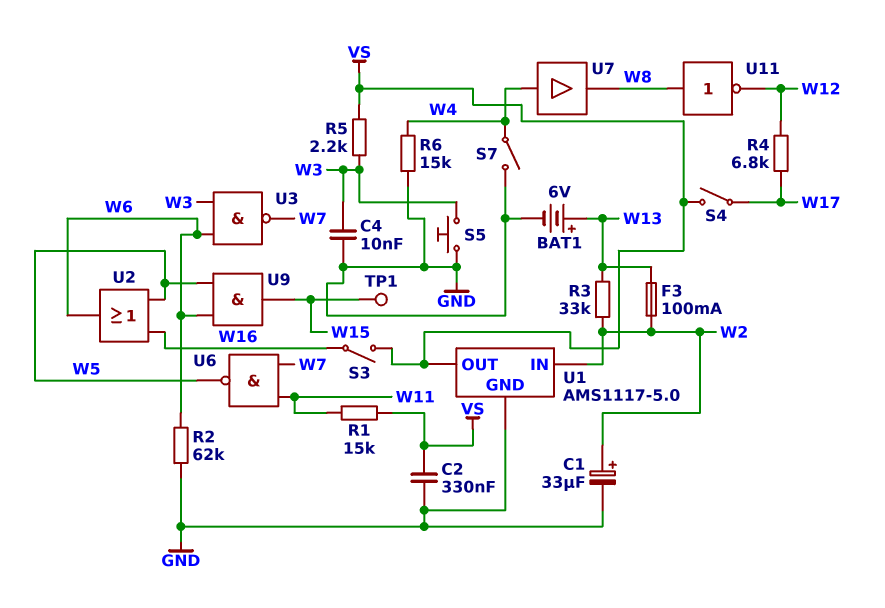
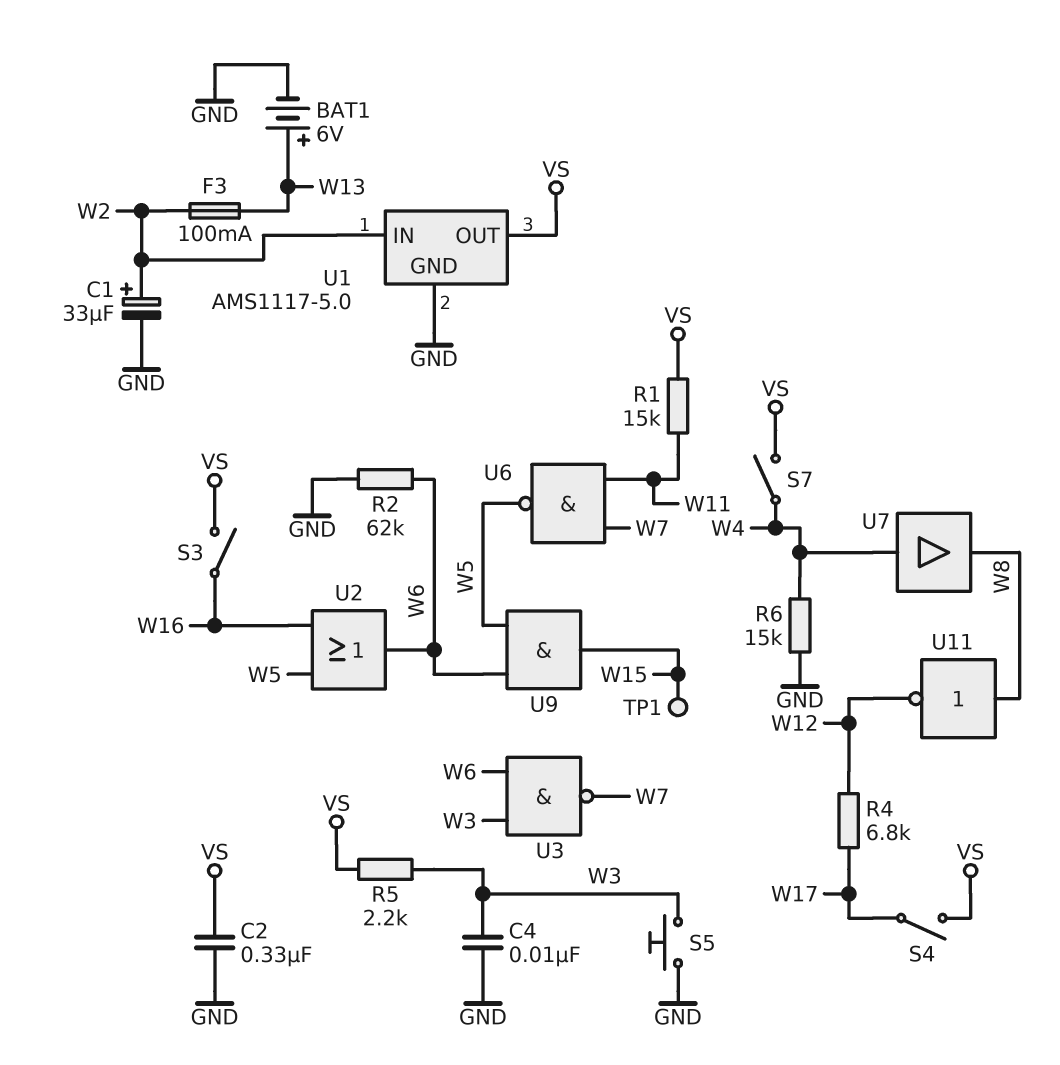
R3: 33k (W2, W13) -> none
S7: switch (GND, W4) -> switch (VS, W4)

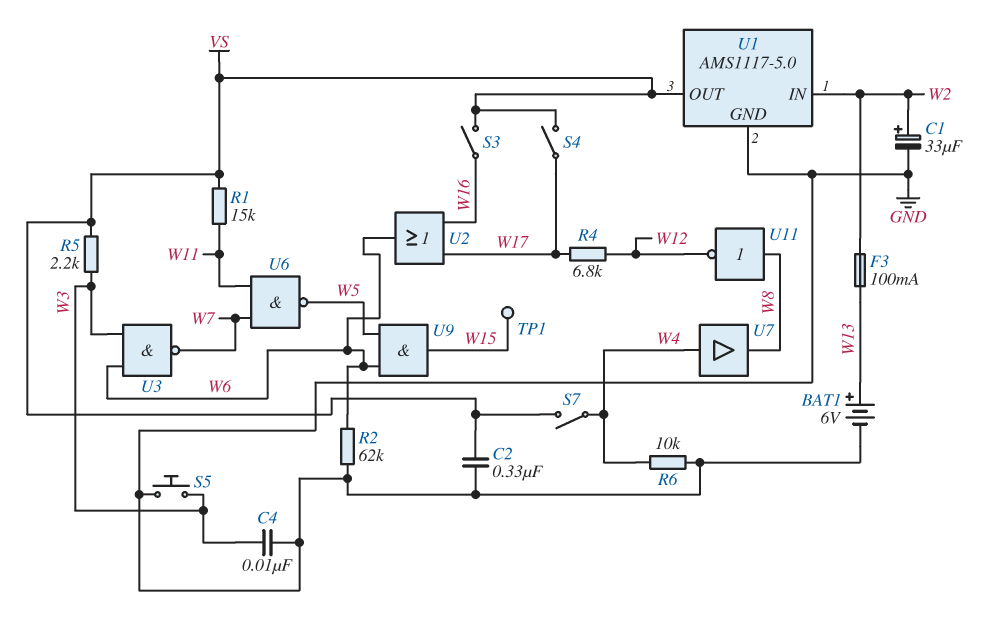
R6: 15k (GND, W4) -> 10k (GND, W4)
U2: OR (in W5, in W16, out W6) -> OR (in W16, in W17, out W6)

